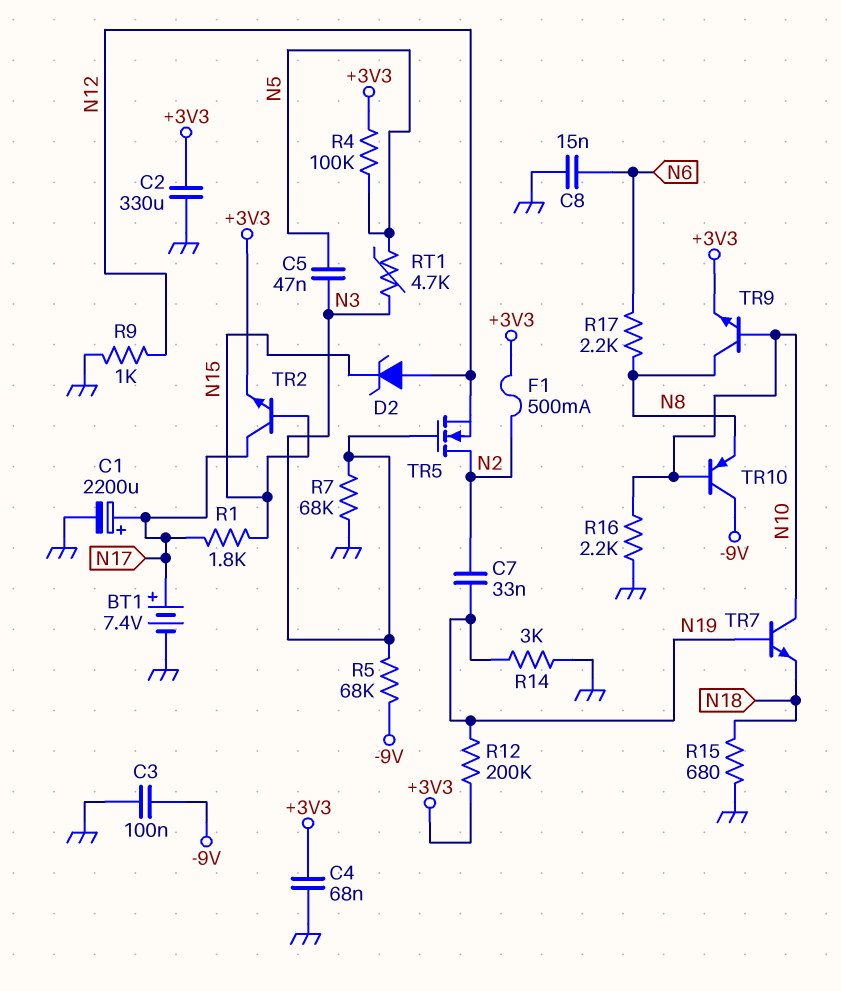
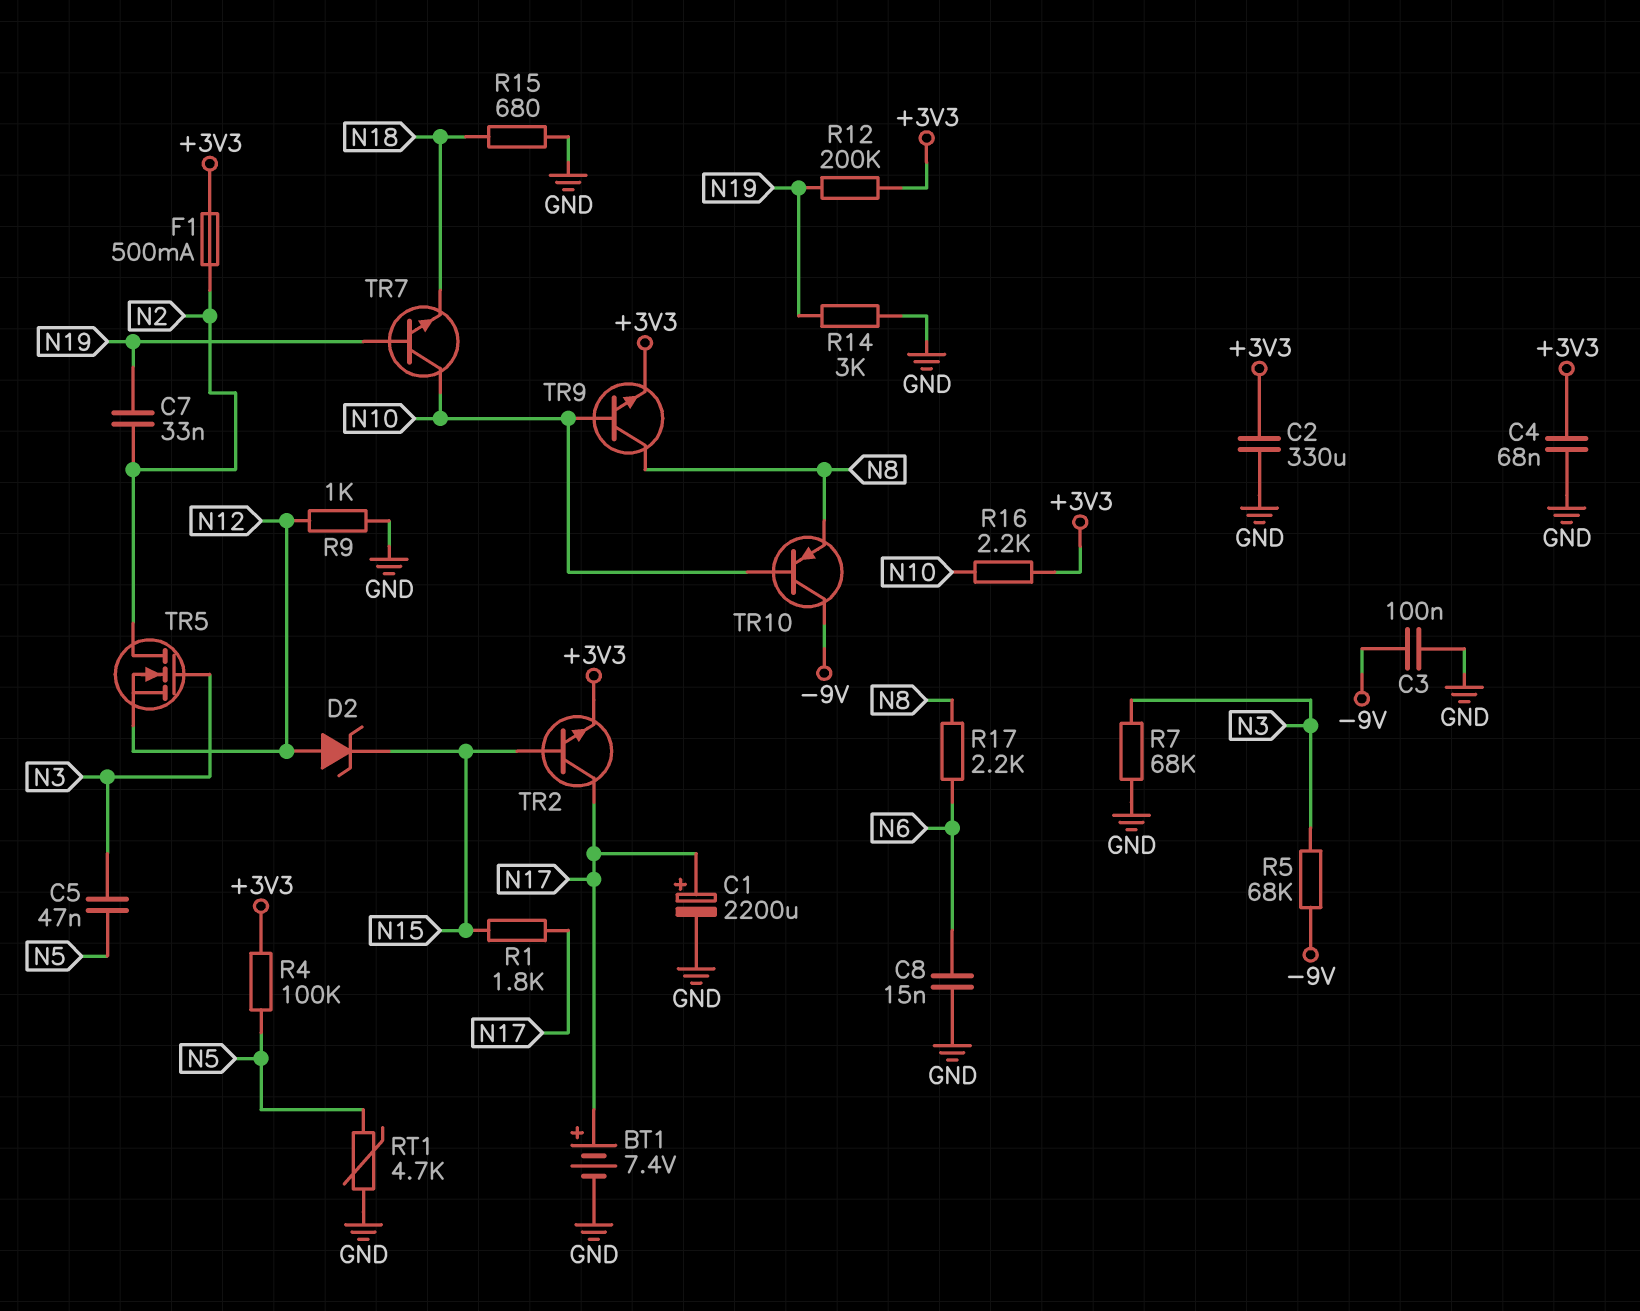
R16: 2.2k (GND, N10) -> 2.2k (+3V3, N10)
RT1: 4.7k (N3, N5) -> 4.7k (GND, N5)

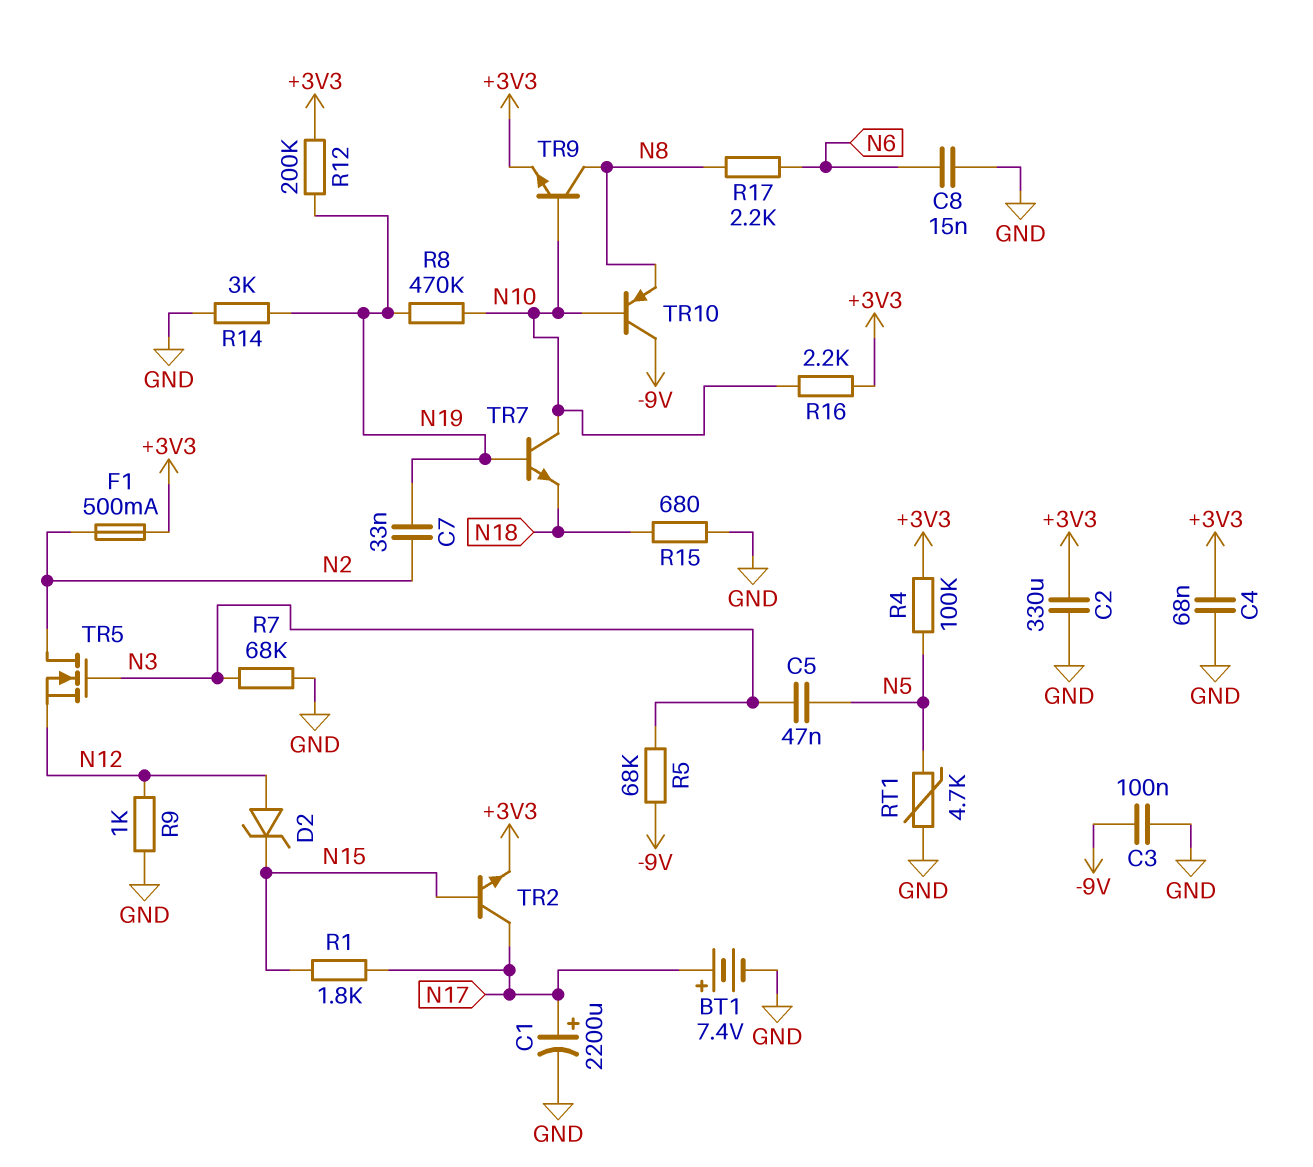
R8: none -> 470k (N10, N19)

